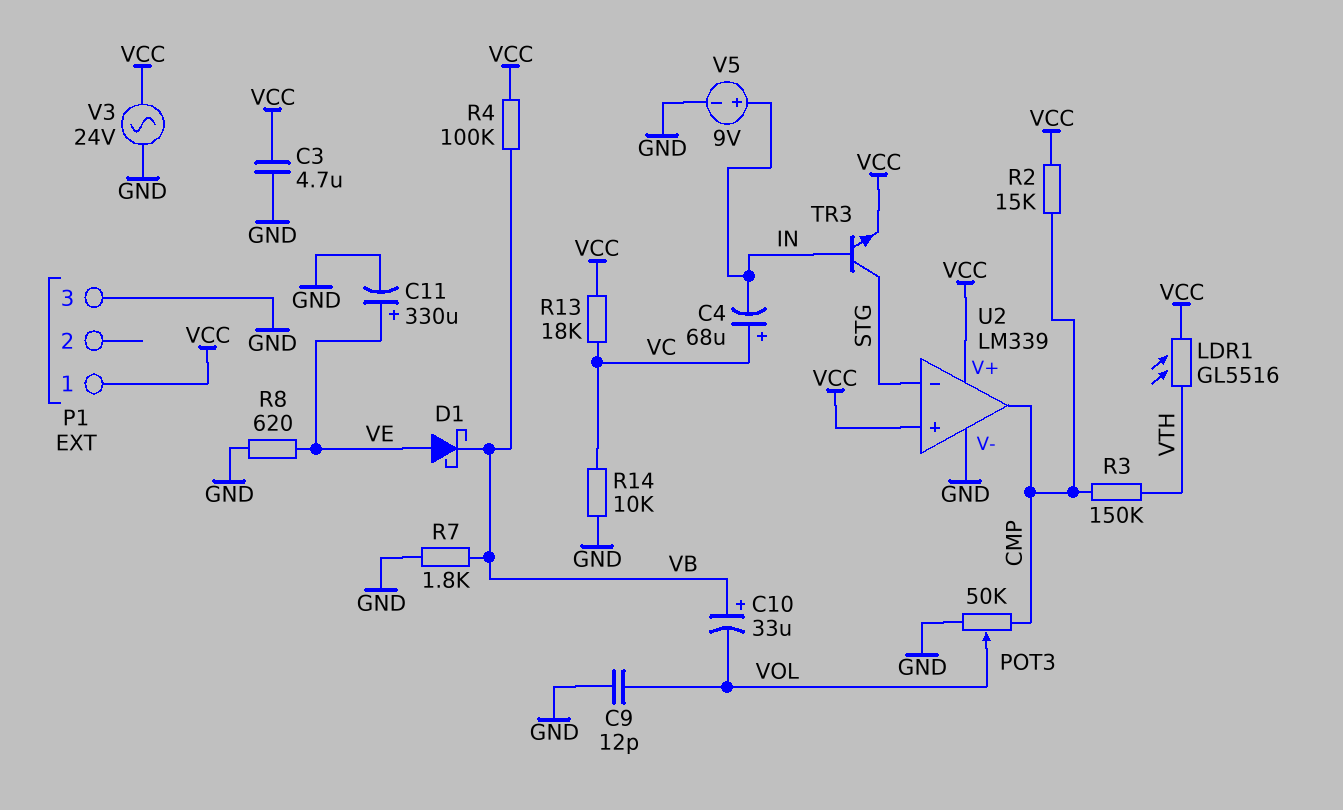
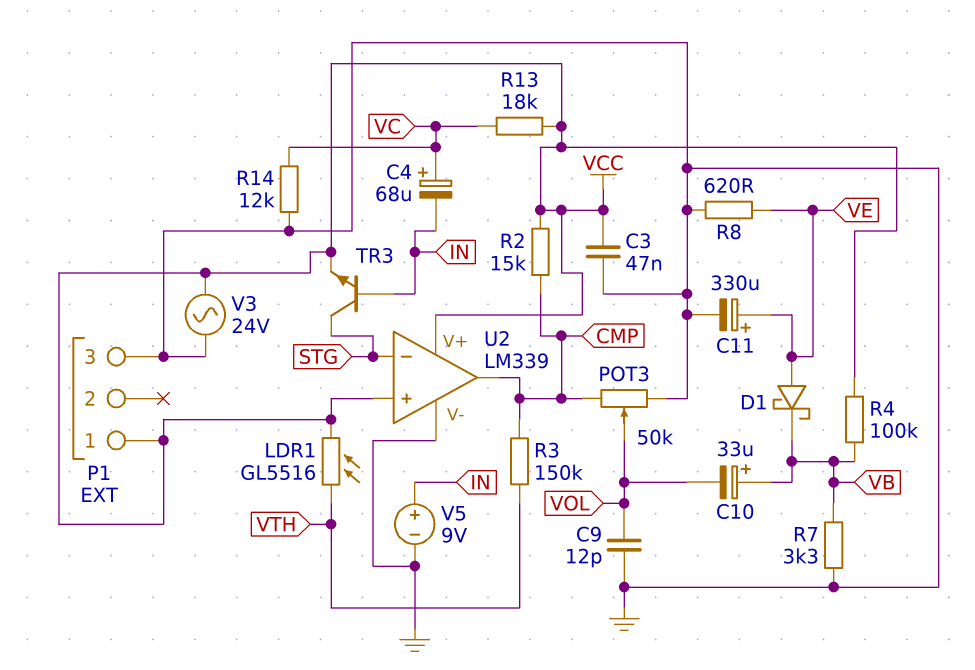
C3: 4.7uF (GND, VCC) -> 47nF (GND, VCC)
R7: 1.8k (GND, VB) -> 3.3k (GND, VB)
R14: 10k (GND, VC) -> 12k (GND, VC)

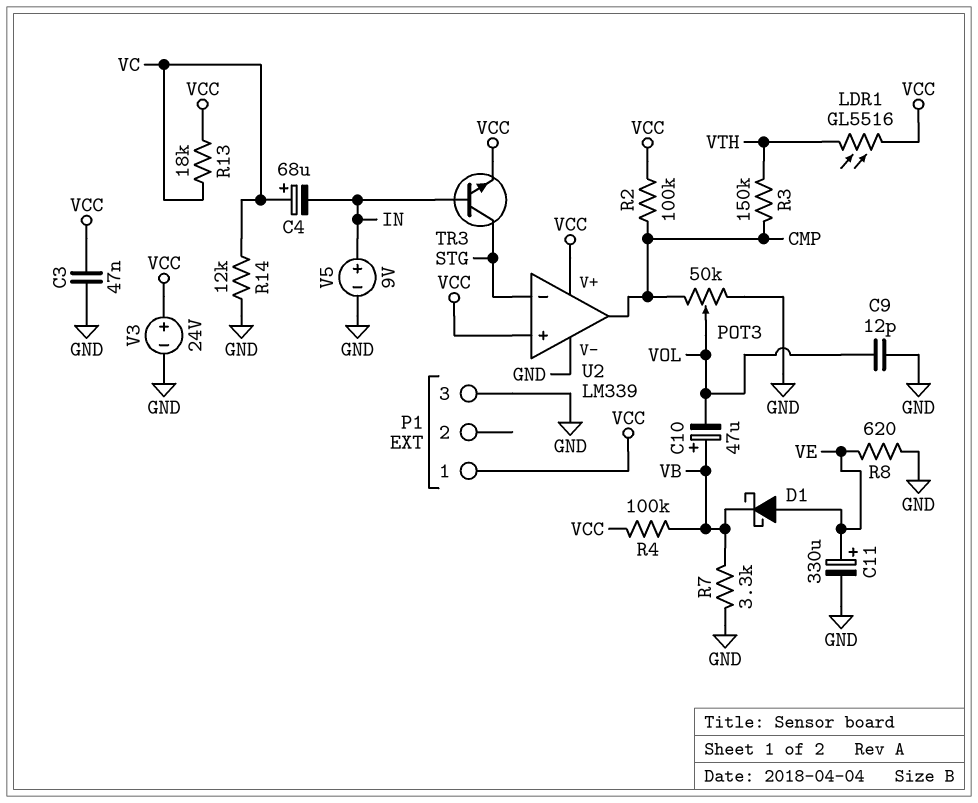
C10: 33uF (plus VB, minus VOL) -> 47uF (plus VB, minus VOL)
R2: 15k (CMP, VCC) -> 100k (CMP, VCC)
V3: AC 24V (GND, VCC) -> 24V (plus VCC, minus GND)

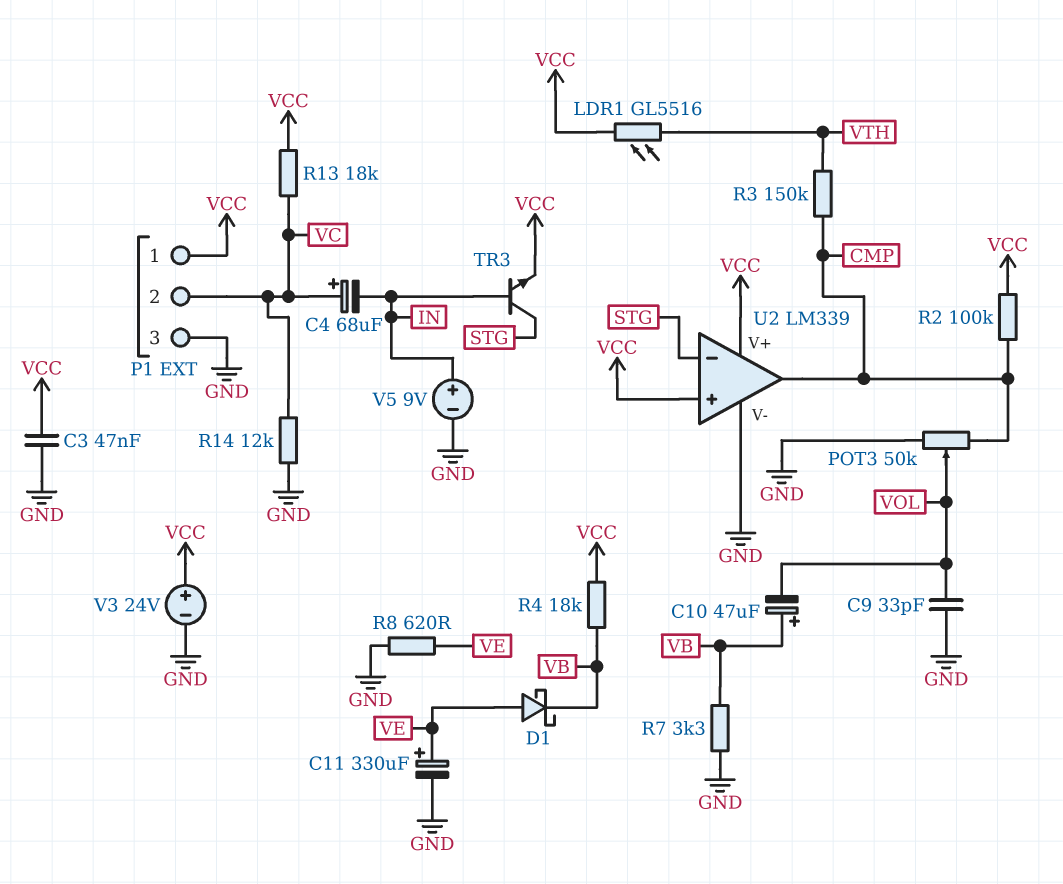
C9: 12pF (GND, VOL) -> 33pF (GND, VOL)
P1 pin 2: none -> VC
R4: 100k (VB, VCC) -> 18k (VB, VCC)

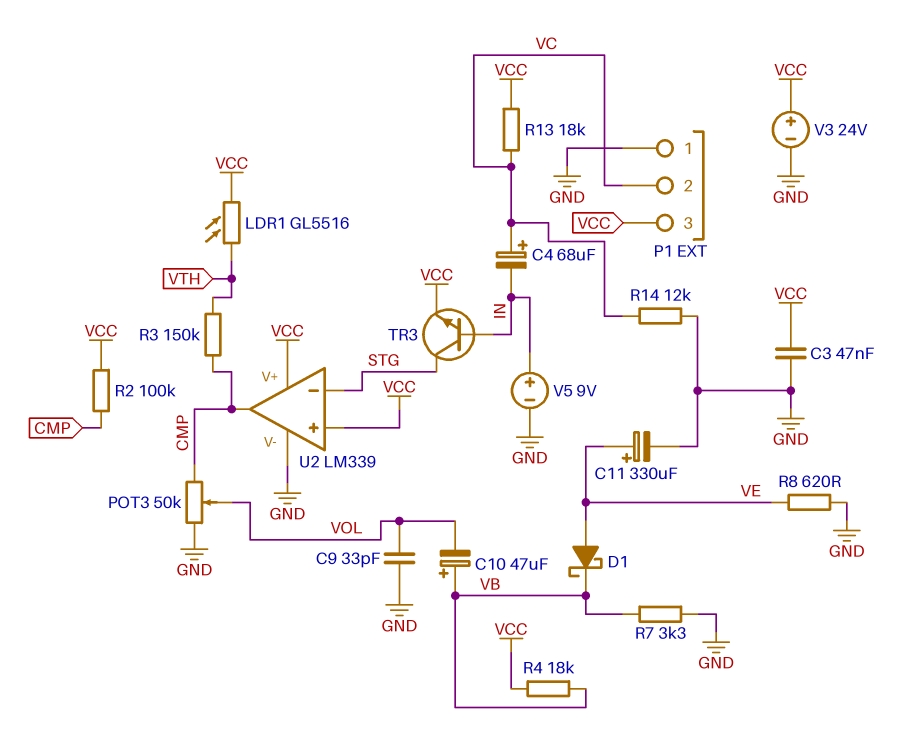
P1 pin 1: VCC -> GND
P1 pin 3: GND -> VCC

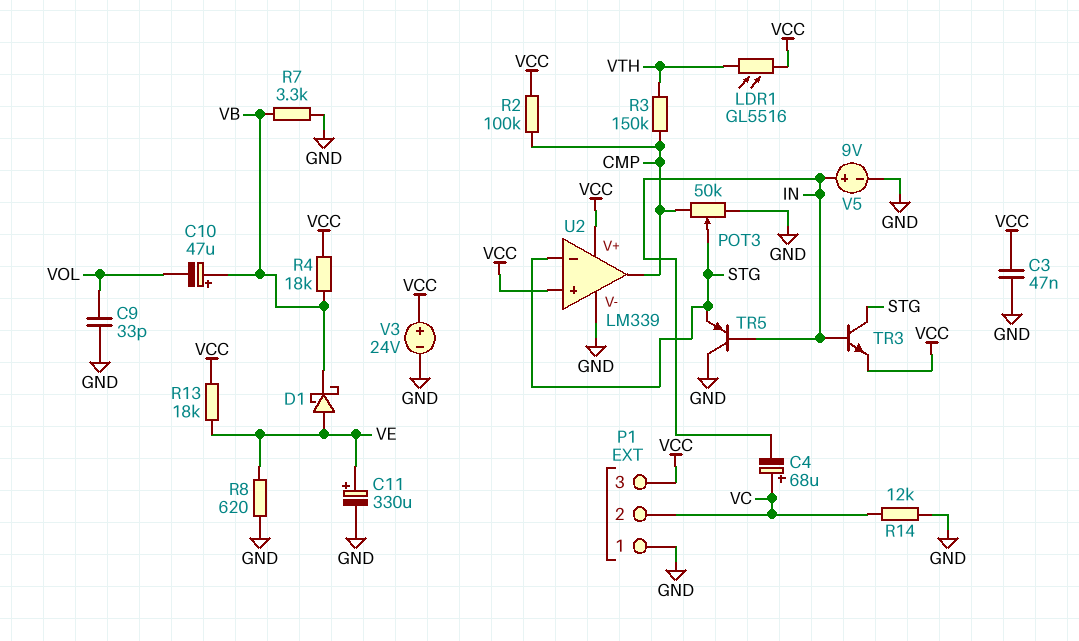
POT3: 50k (CMP, GND, wiper VOL) -> 50k (CMP, GND, wiper STG)
R13: 18k (VC, VCC) -> 18k (VCC, VE)
TR5: none -> PNP (B IN, C GND, E STG)

